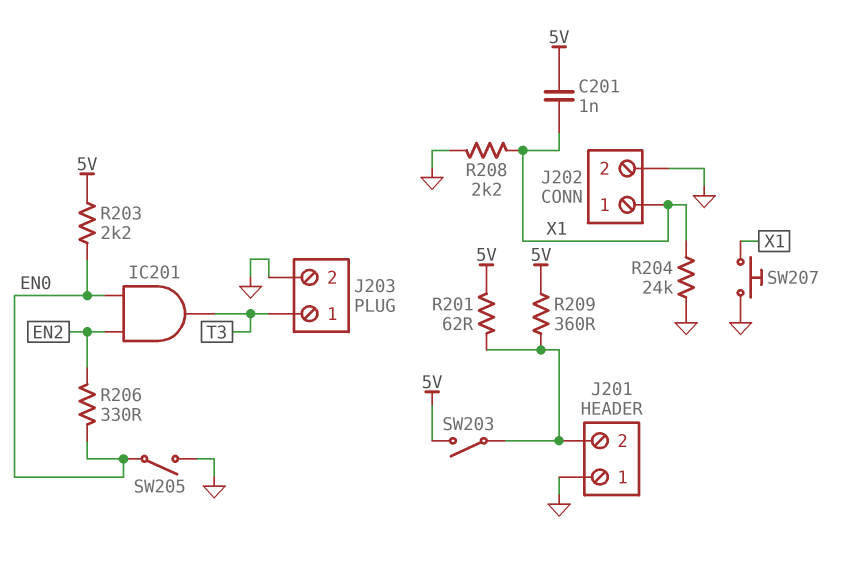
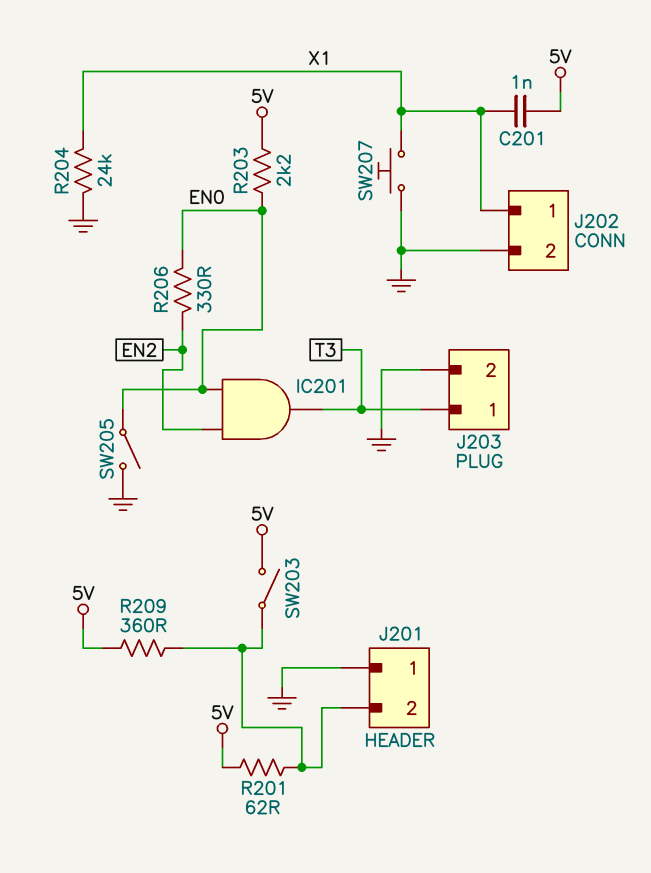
R208: 2.2k (GND, X1) -> none

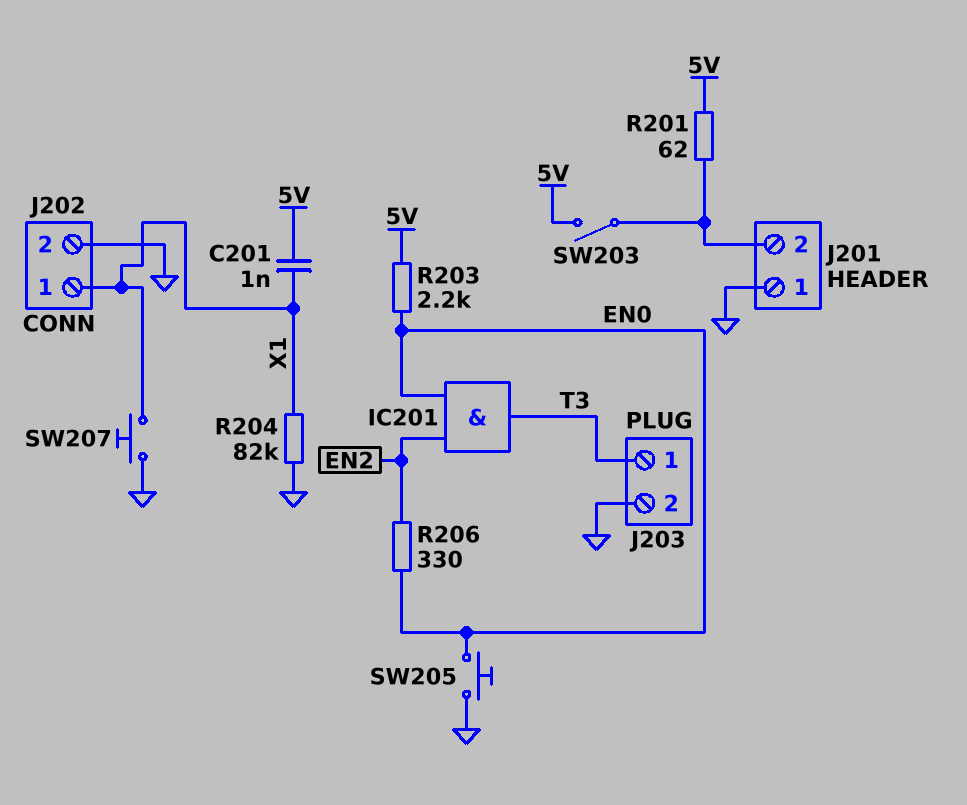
R204: 24k (GND, X1) -> 82k (GND, X1)
R209: 360 (5V, J201/2) -> none
SW205: switch (EN0, GND) -> button (EN0, GND)

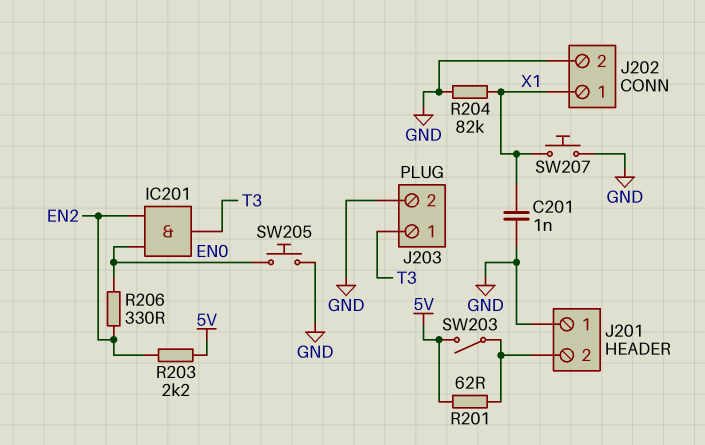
C201: 1nF (5V, X1) -> 1nF (GND, X1)
R203: 2.2k (5V, EN0) -> 2.2k (5V, EN2)

